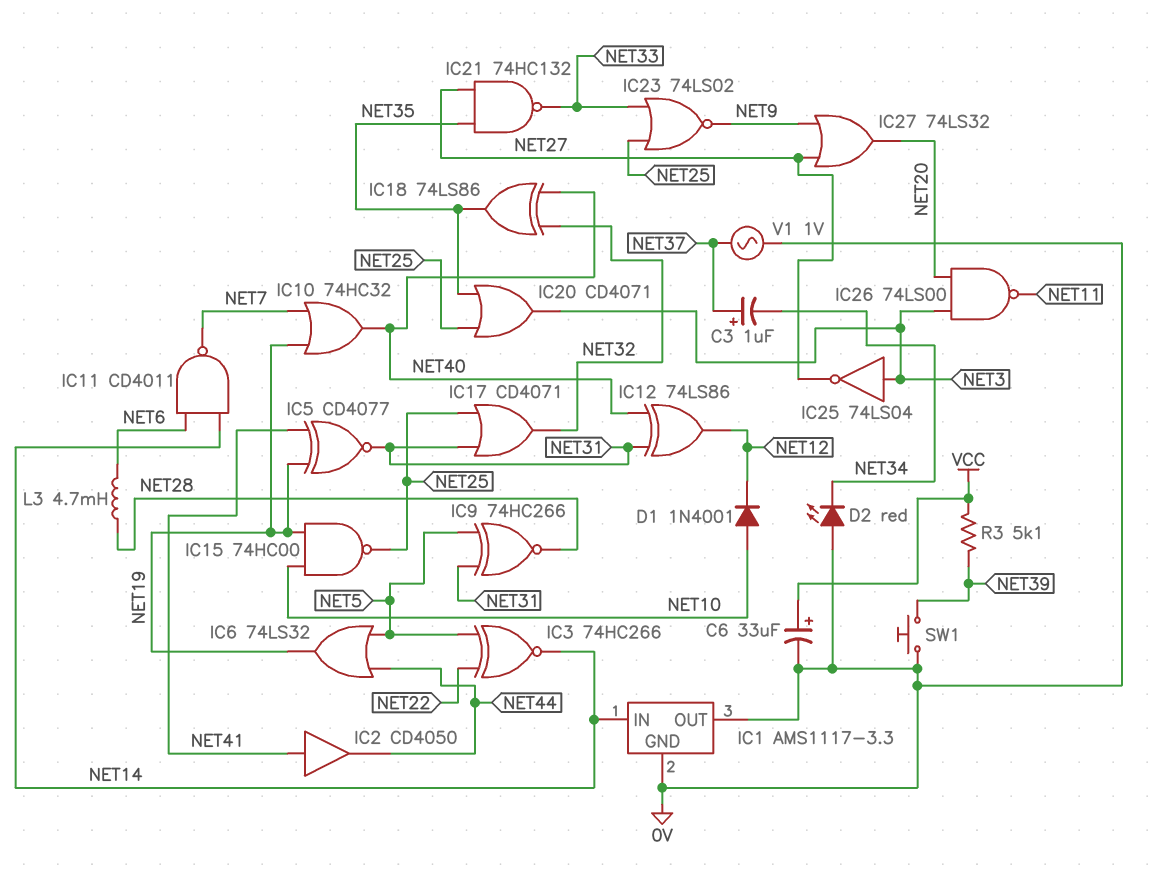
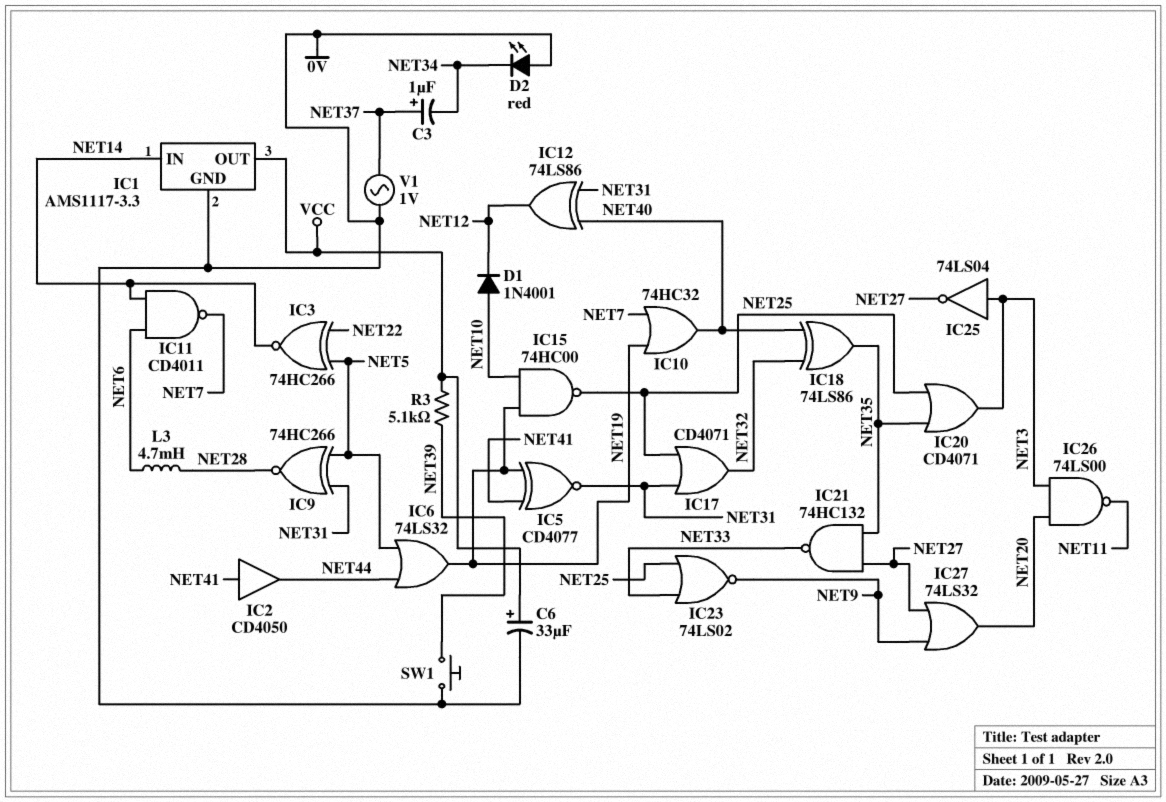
IC1 pin OUT: 0V -> VCC

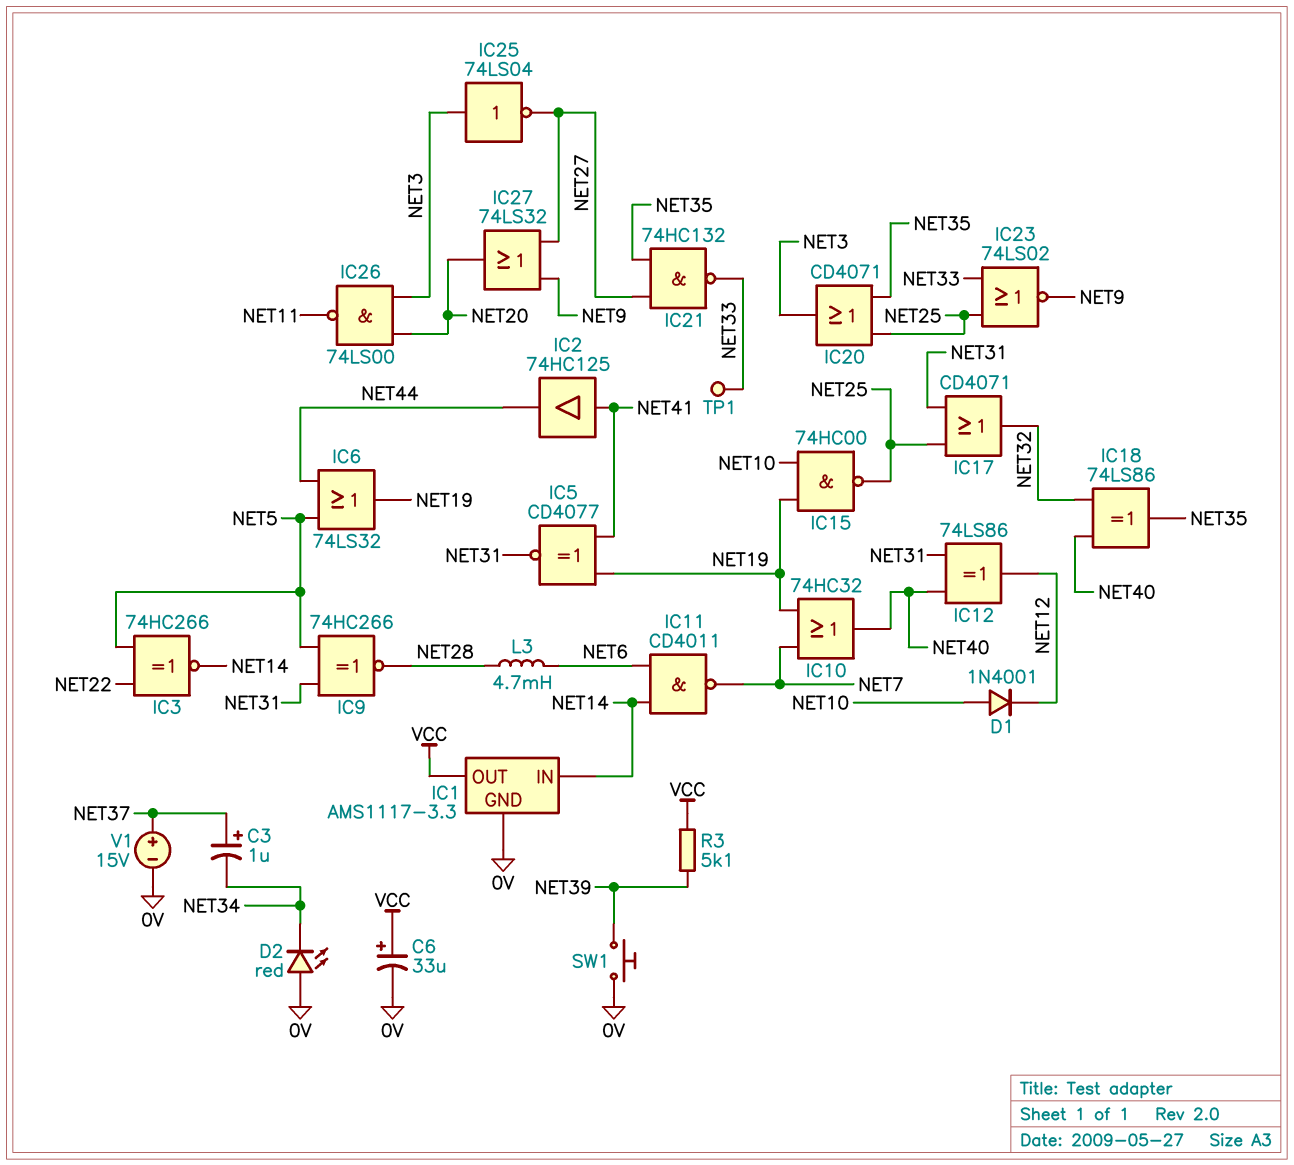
IC2: buffer CD4050 (in NET41, out NET44) -> buffer 74HC125 (in NET41, out NET44)
TP1: none -> test point (NET33)
V1: AC 1V (0V, NET37) -> 15V (plus NET37, minus 0V)

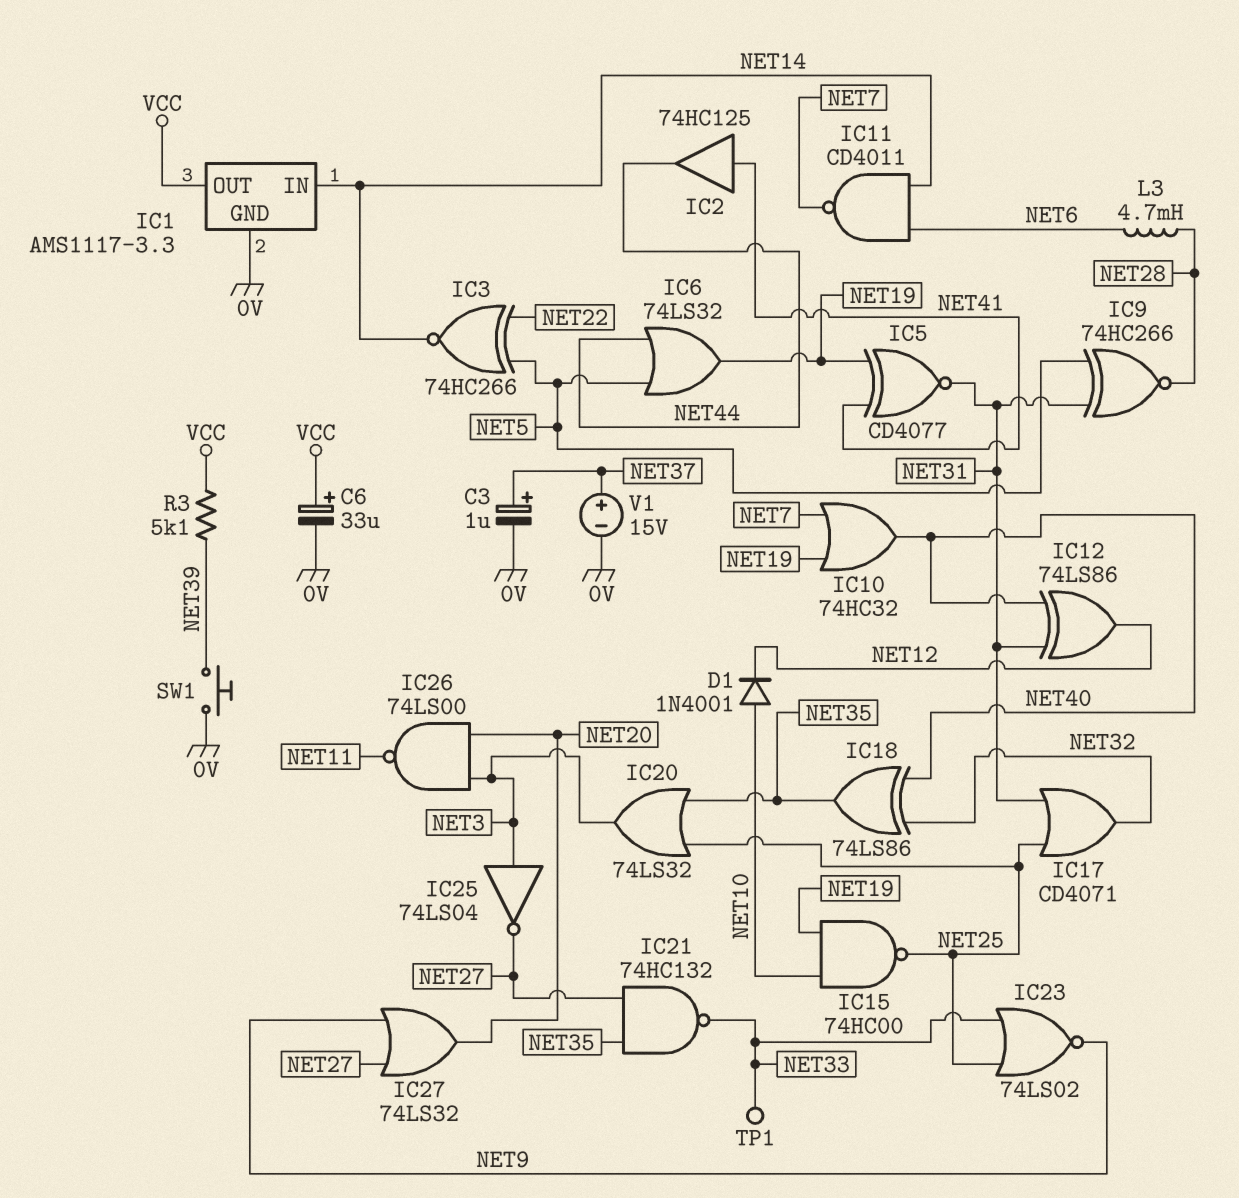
C3: 1uF (plus NET37, minus NET34) -> 1uF (plus NET37, minus 0V)
D2: LED red (A 0V, K NET34) -> none
IC20: OR CD4071 (in NET25, in NET35, out NET3) -> OR 74LS32 (in NET25, in NET35, out NET3)

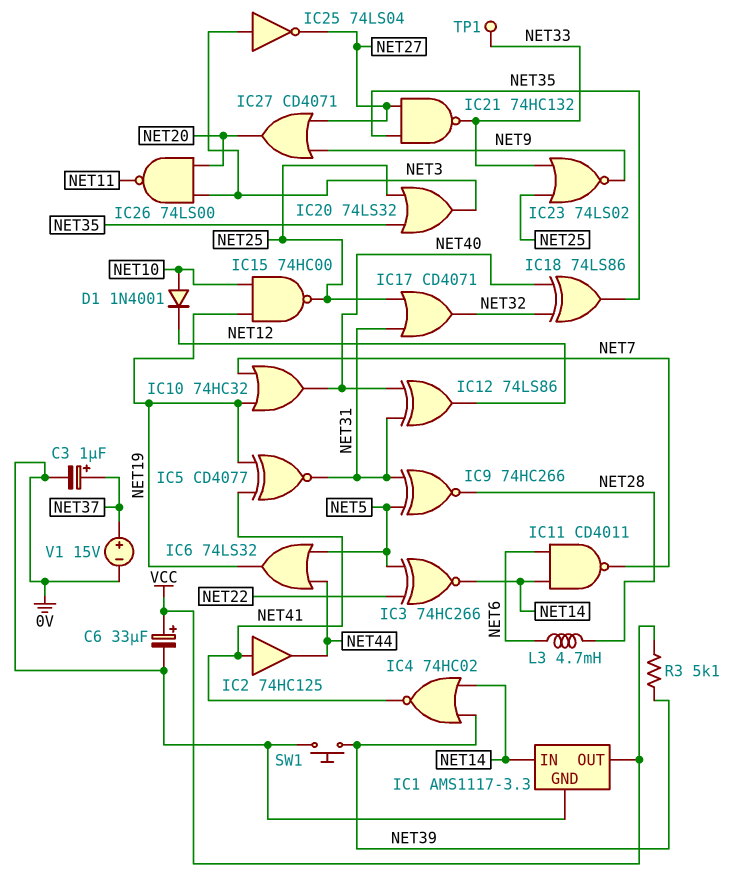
IC4: none -> NOR 74HC02 (in NET14, in NET39, out NET41)
IC27: OR 74LS32 (in NET9, in NET27, out NET20) -> OR CD4071 (in NET9, in NET27, out NET20)

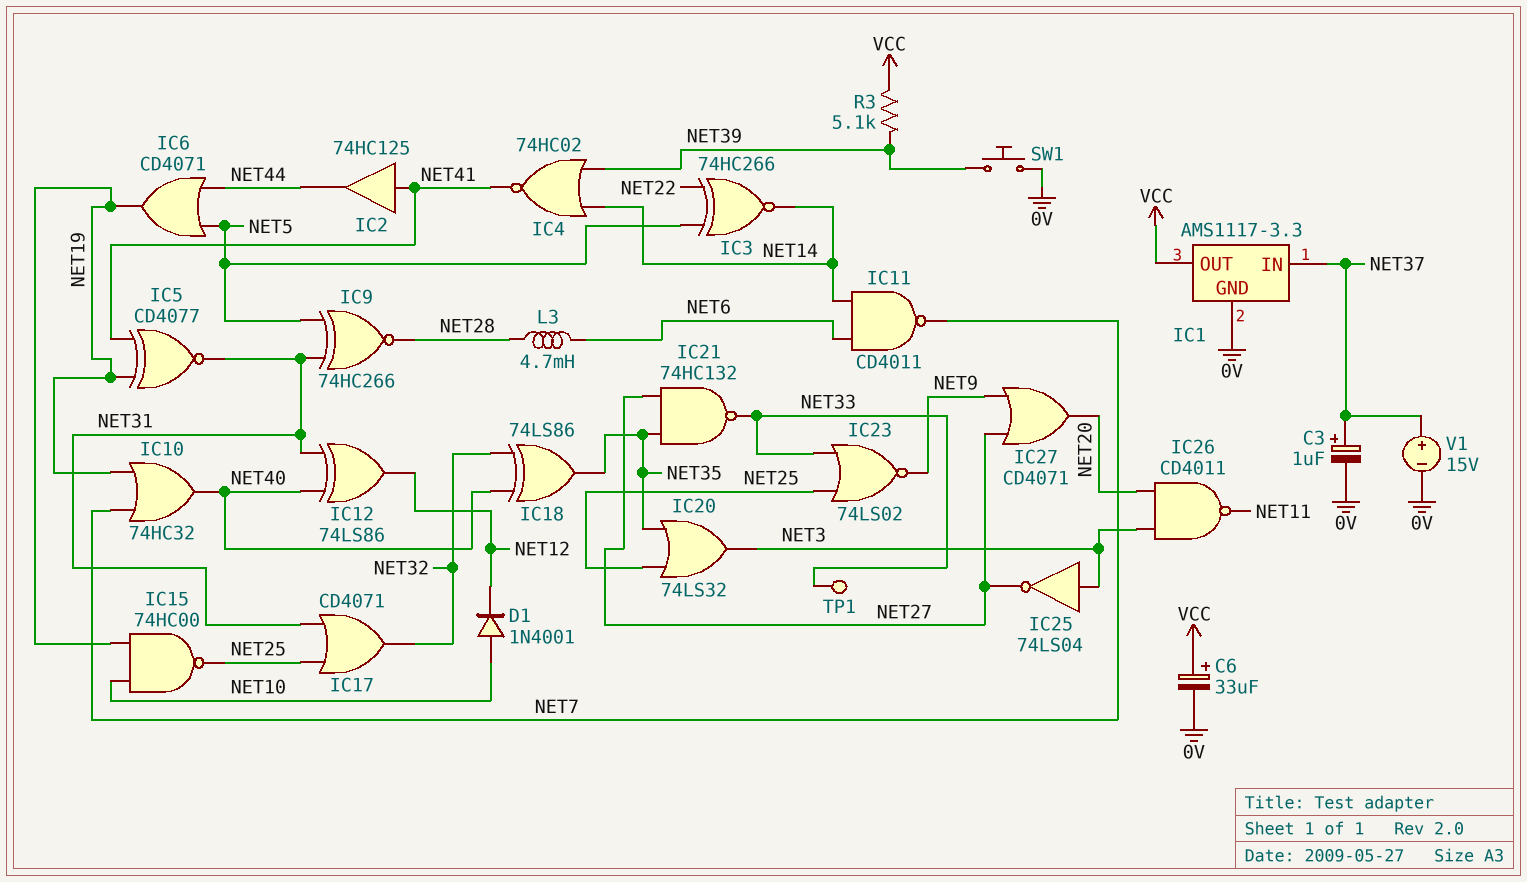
IC1 pin IN: NET14 -> NET37
IC6: OR 74LS32 (in NET5, in NET44, out NET19) -> OR CD4071 (in NET5, in NET44, out NET19)
IC26: NAND 74LS00 (in NET3, in NET20, out NET11) -> NAND CD4011 (in NET3, in NET20, out NET11)

